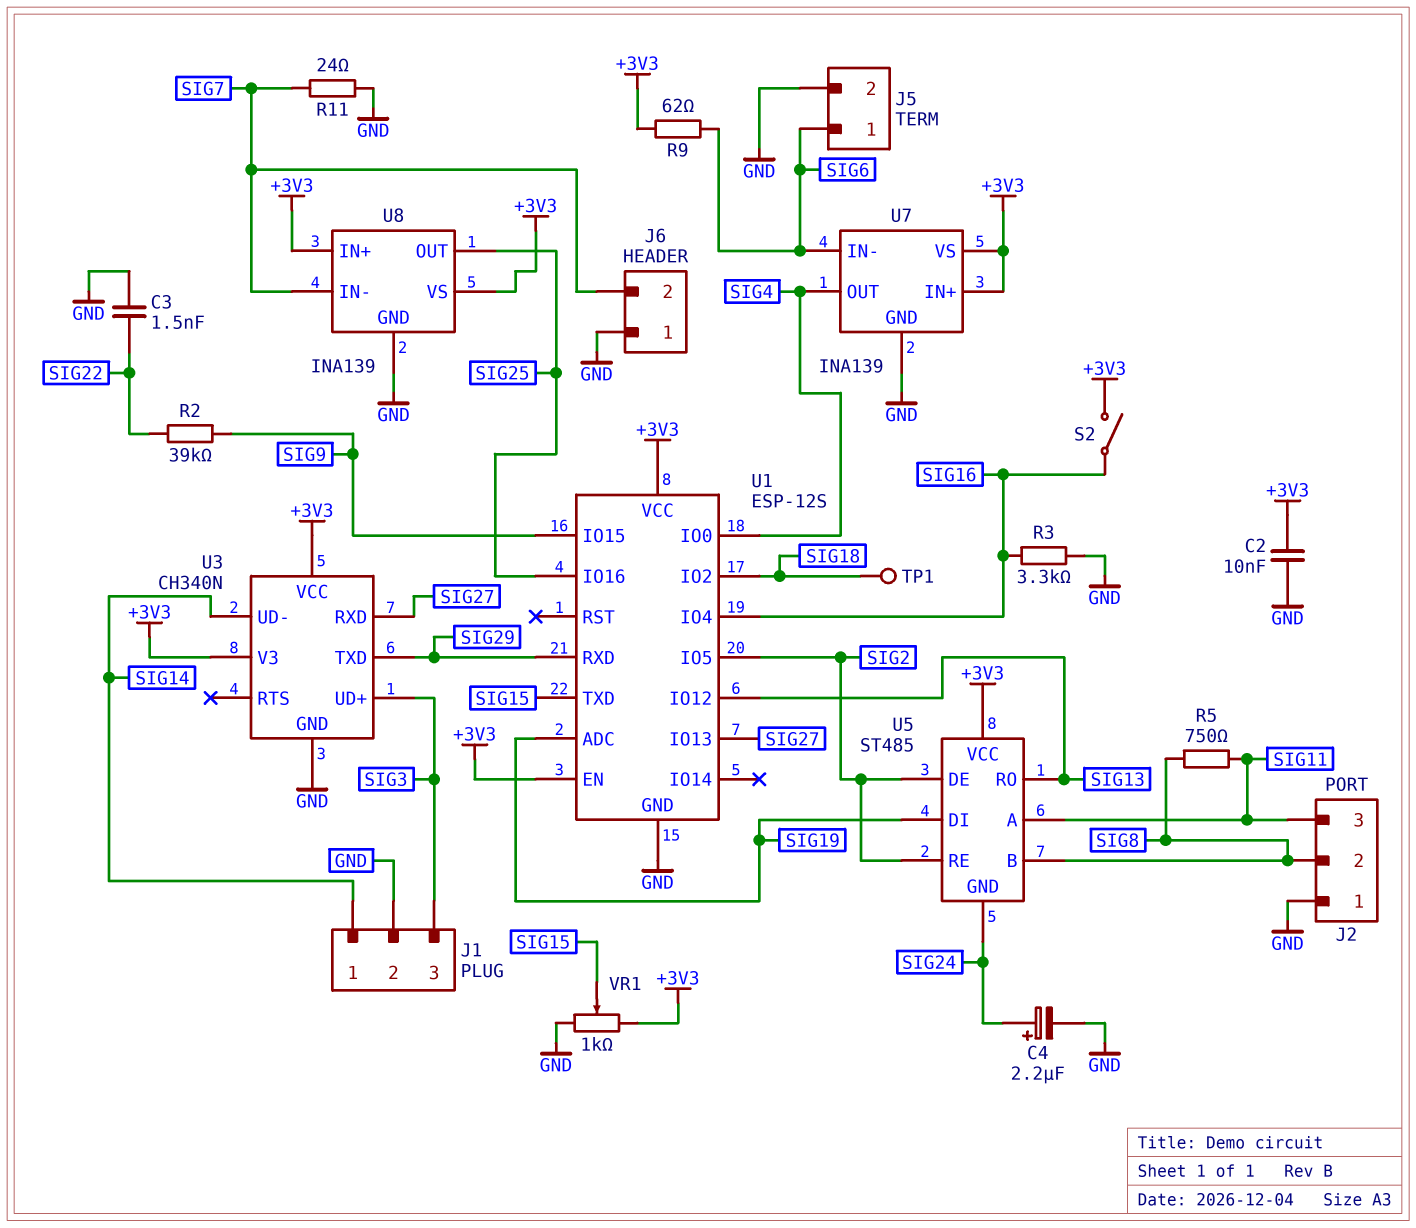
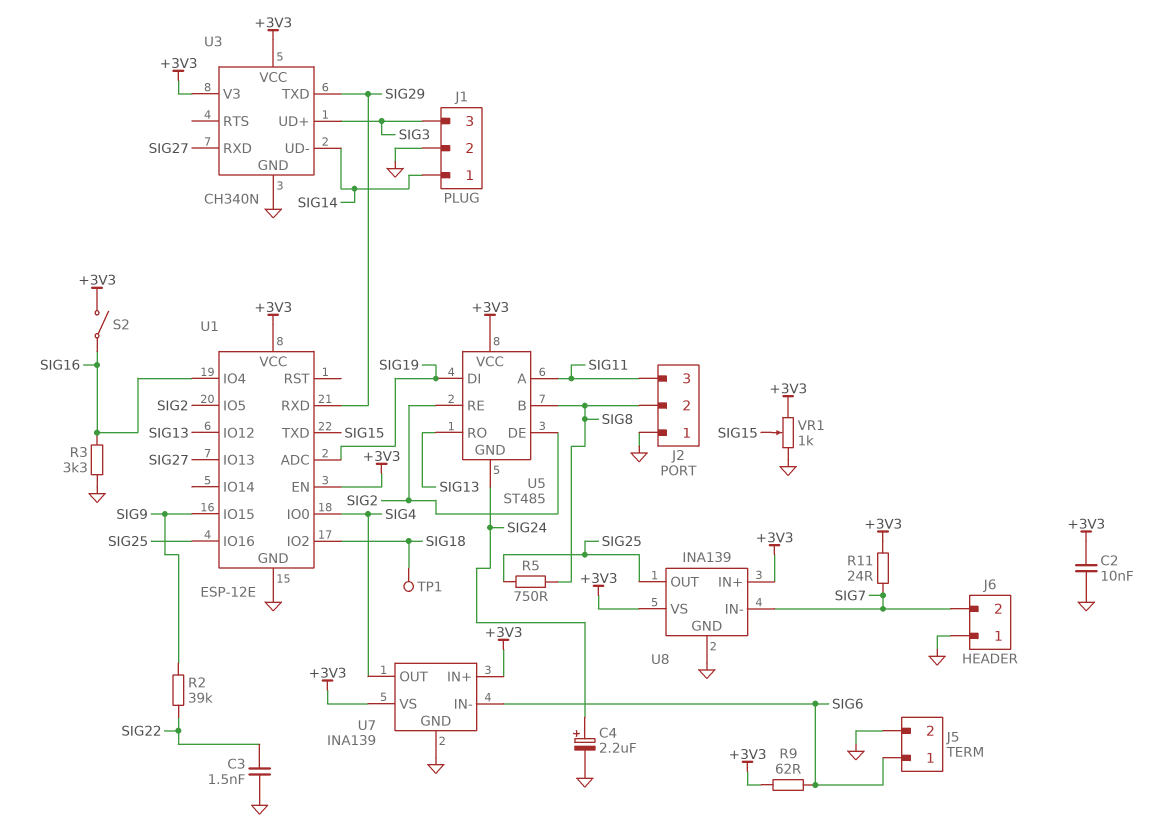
R5: 750 (SIG8, SIG11) -> 750 (SIG8, SIG25)
R11: 24 (GND, SIG7) -> 24 (+3V3, SIG7)
U1: ESP-12S -> ESP-12E

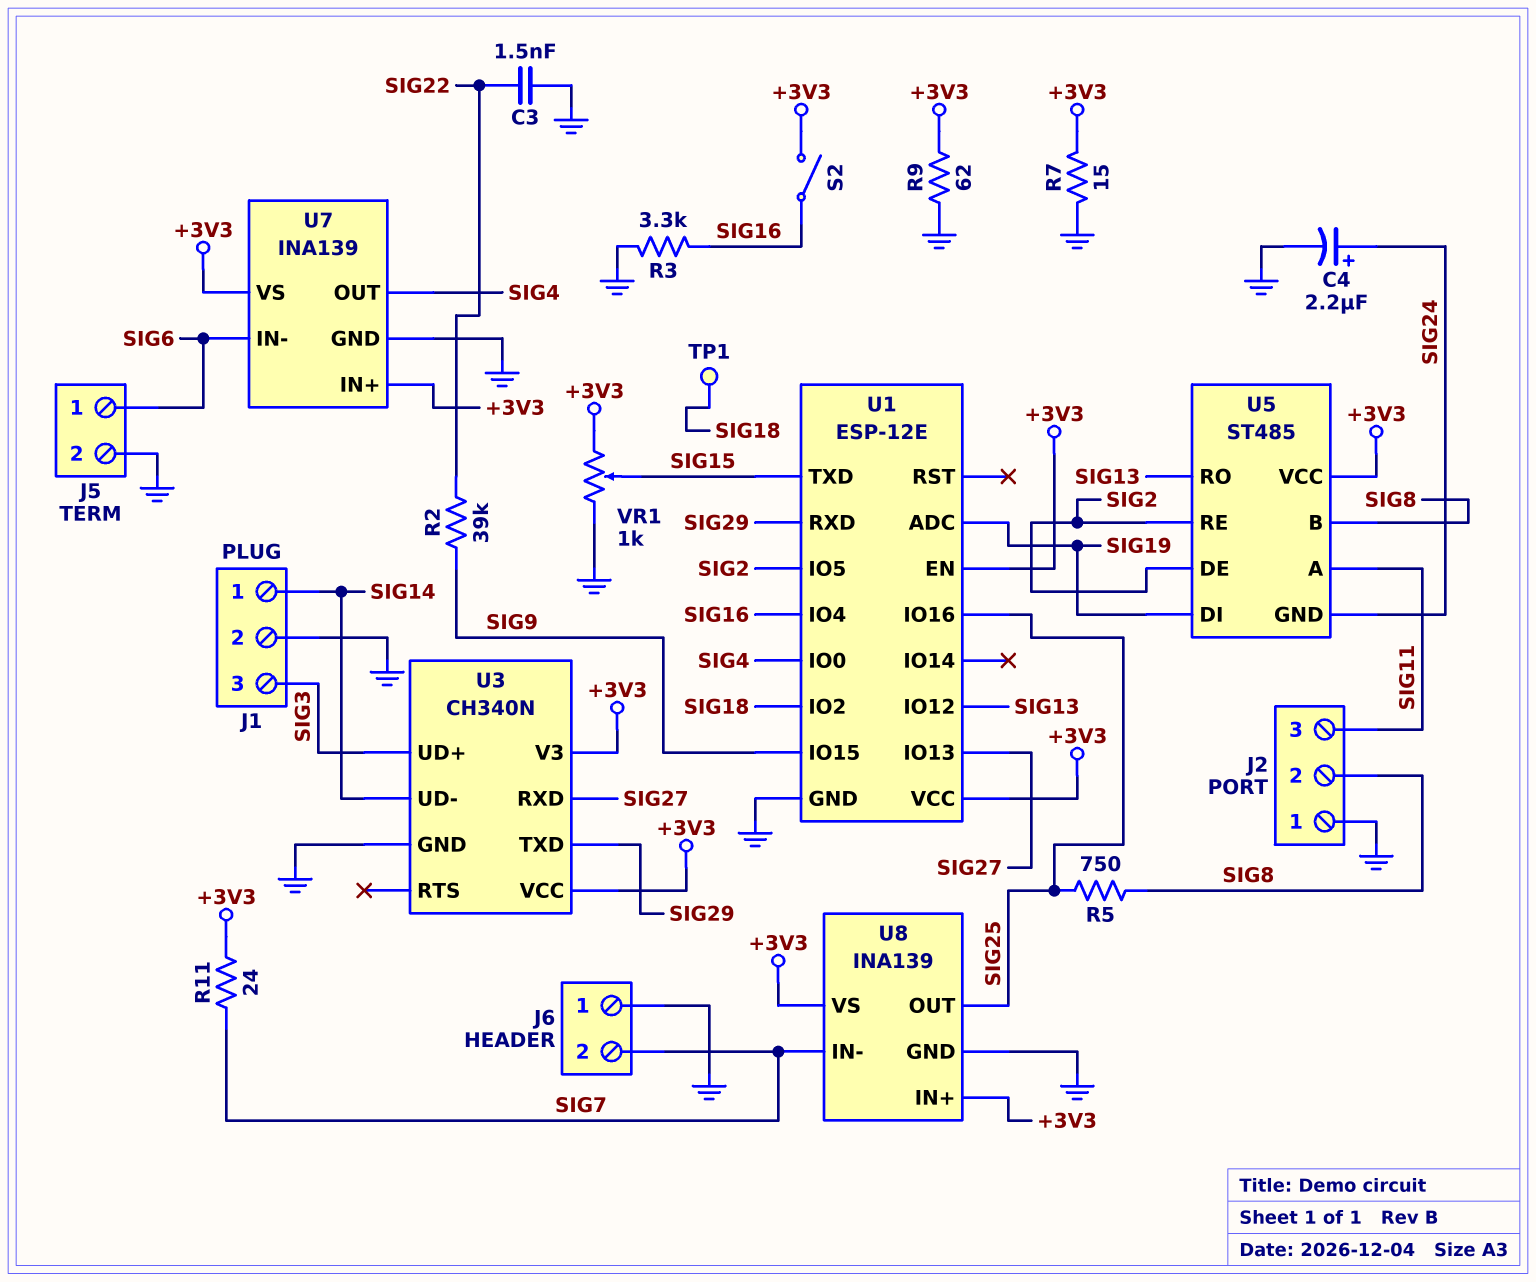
C2: 10nF (+3V3, GND) -> none
R7: none -> 15 (+3V3, GND)
R9: 62 (+3V3, SIG6) -> 62 (+3V3, GND)

